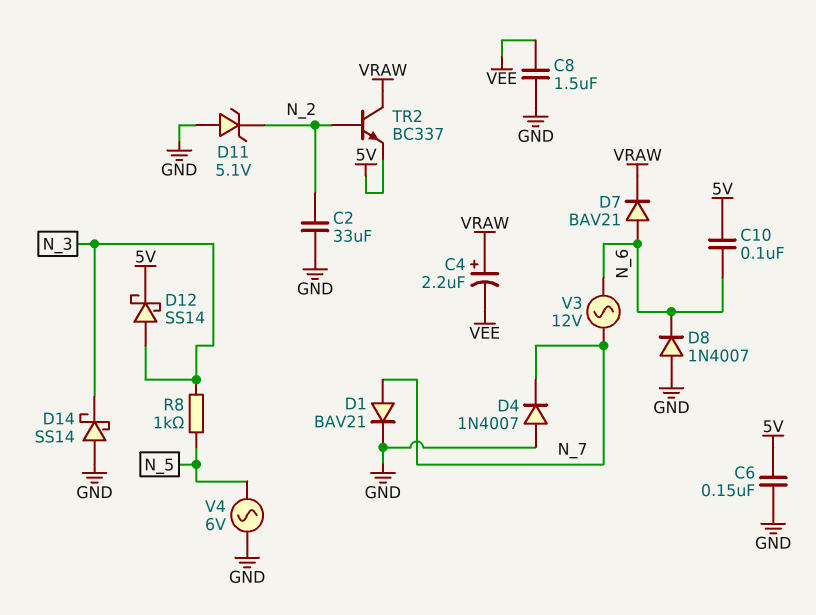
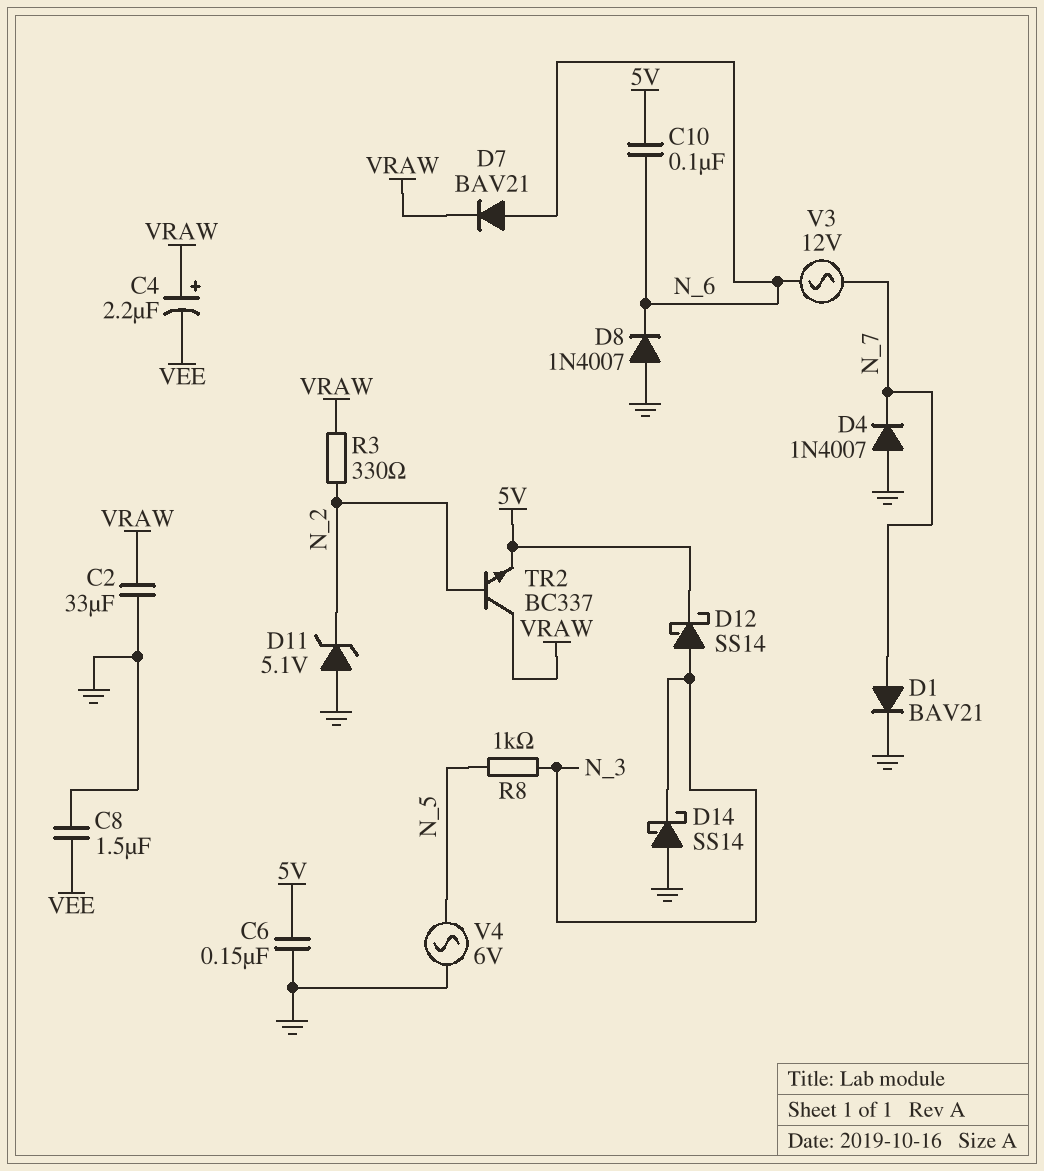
C2: 33uF (GND, N_2) -> 33uF (GND, VRAW)
R3: none -> 330 (N_2, VRAW)

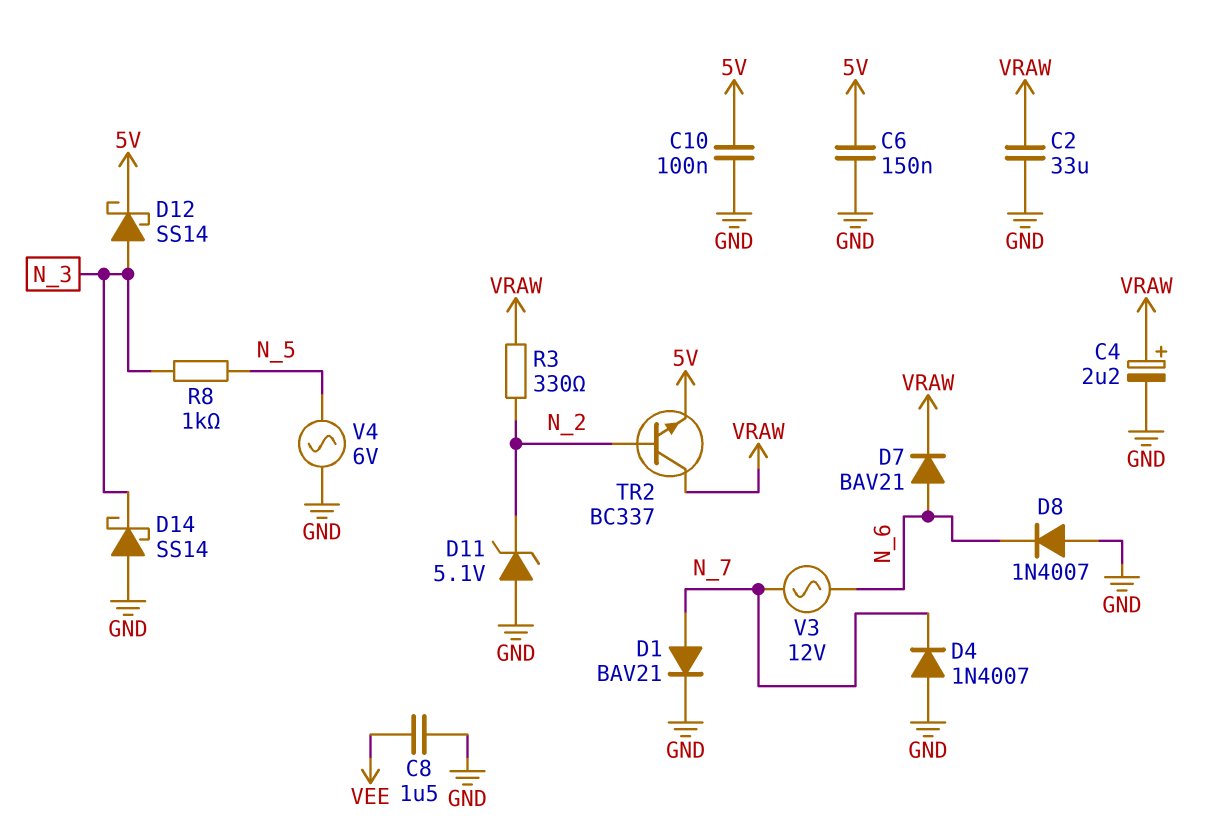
C4: 2.2uF (plus VRAW, minus VEE) -> 2.2uF (plus VRAW, minus GND)
C10: 100nF (5V, N_6) -> 100nF (5V, GND)

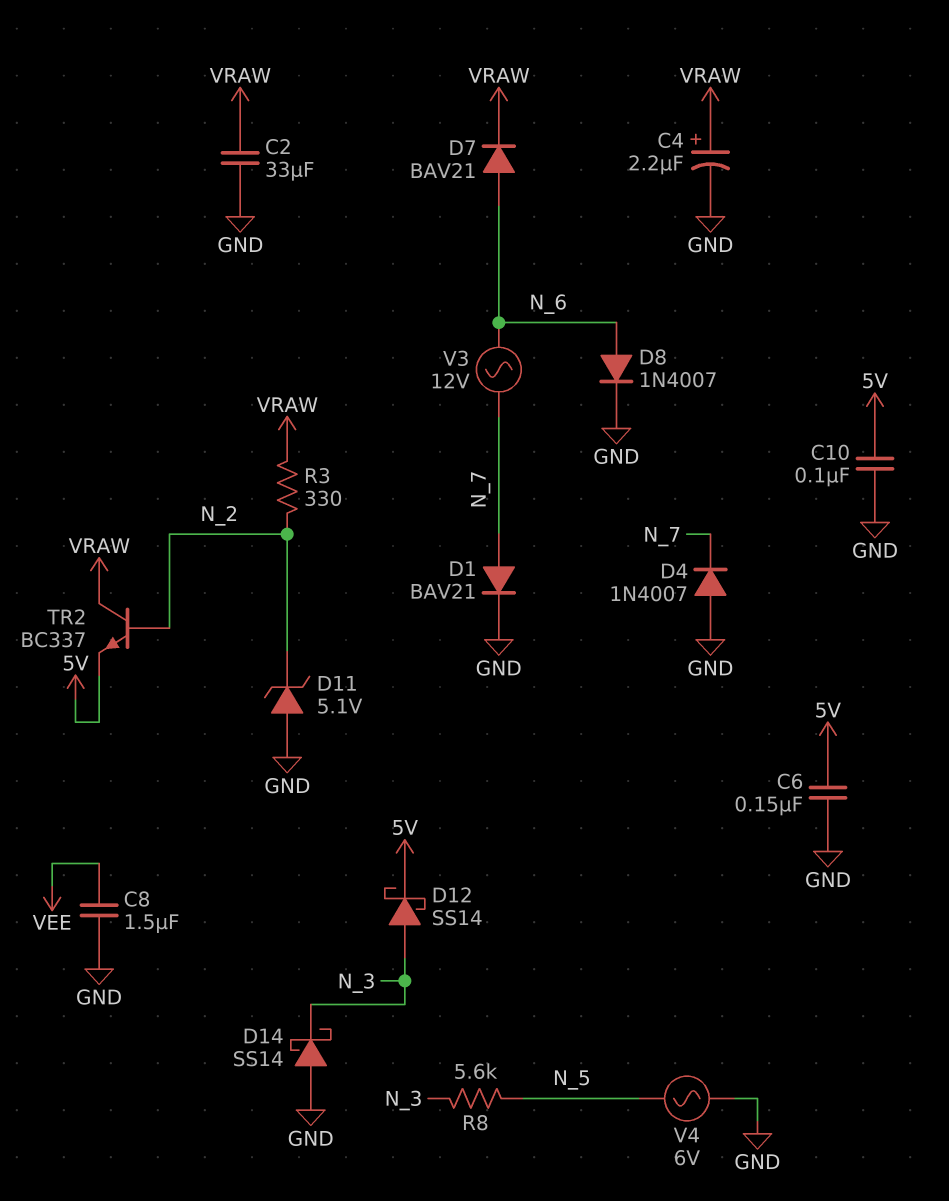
D8: diode 1N4007 (A GND, K N_6) -> diode 1N4007 (A N_6, K GND)
R8: 1k (N_3, N_5) -> 5.6k (N_3, N_5)

